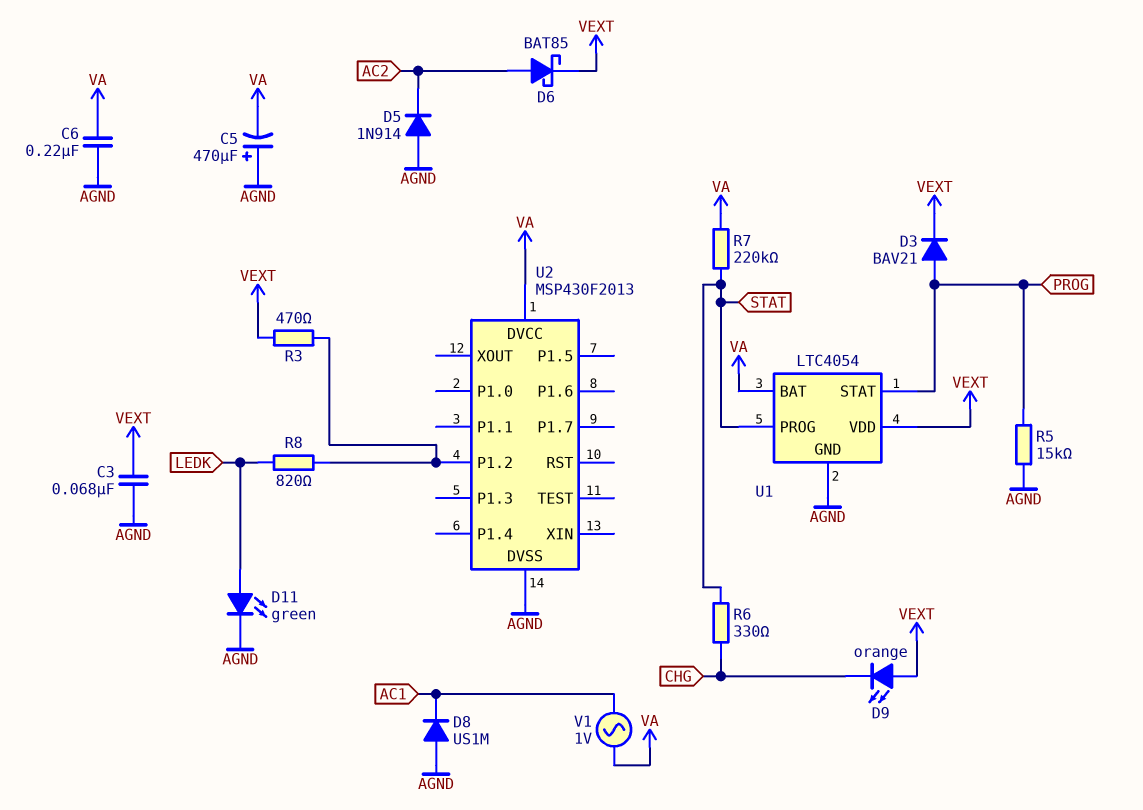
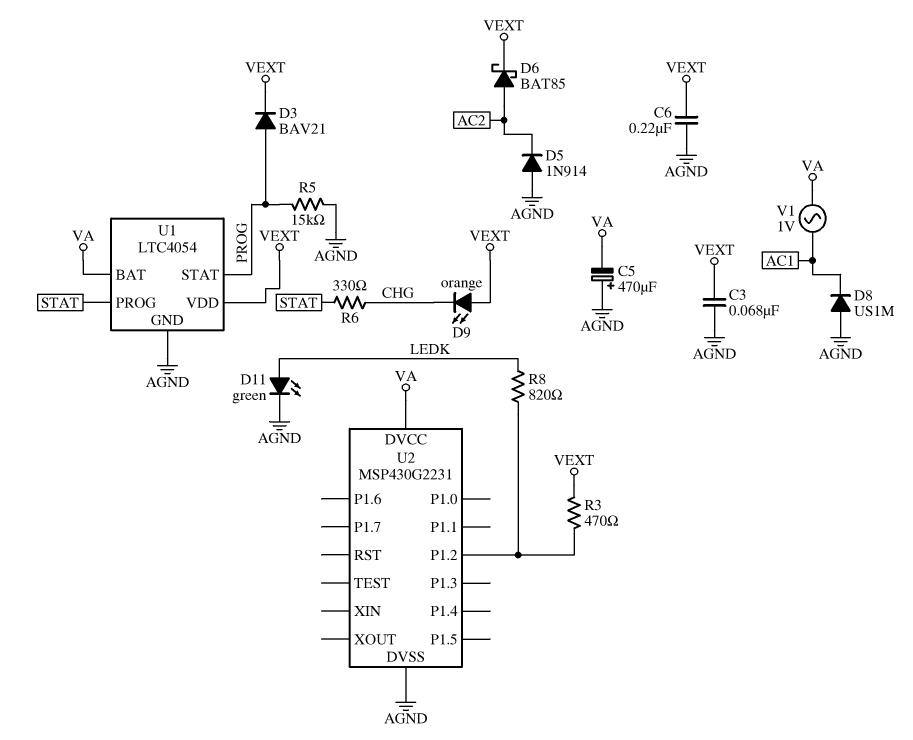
C6: 220nF (AGND, VA) -> 220nF (AGND, VEXT)
R7: 220k (STAT, VA) -> none
U2: MSP430F2013 -> MSP430G2231

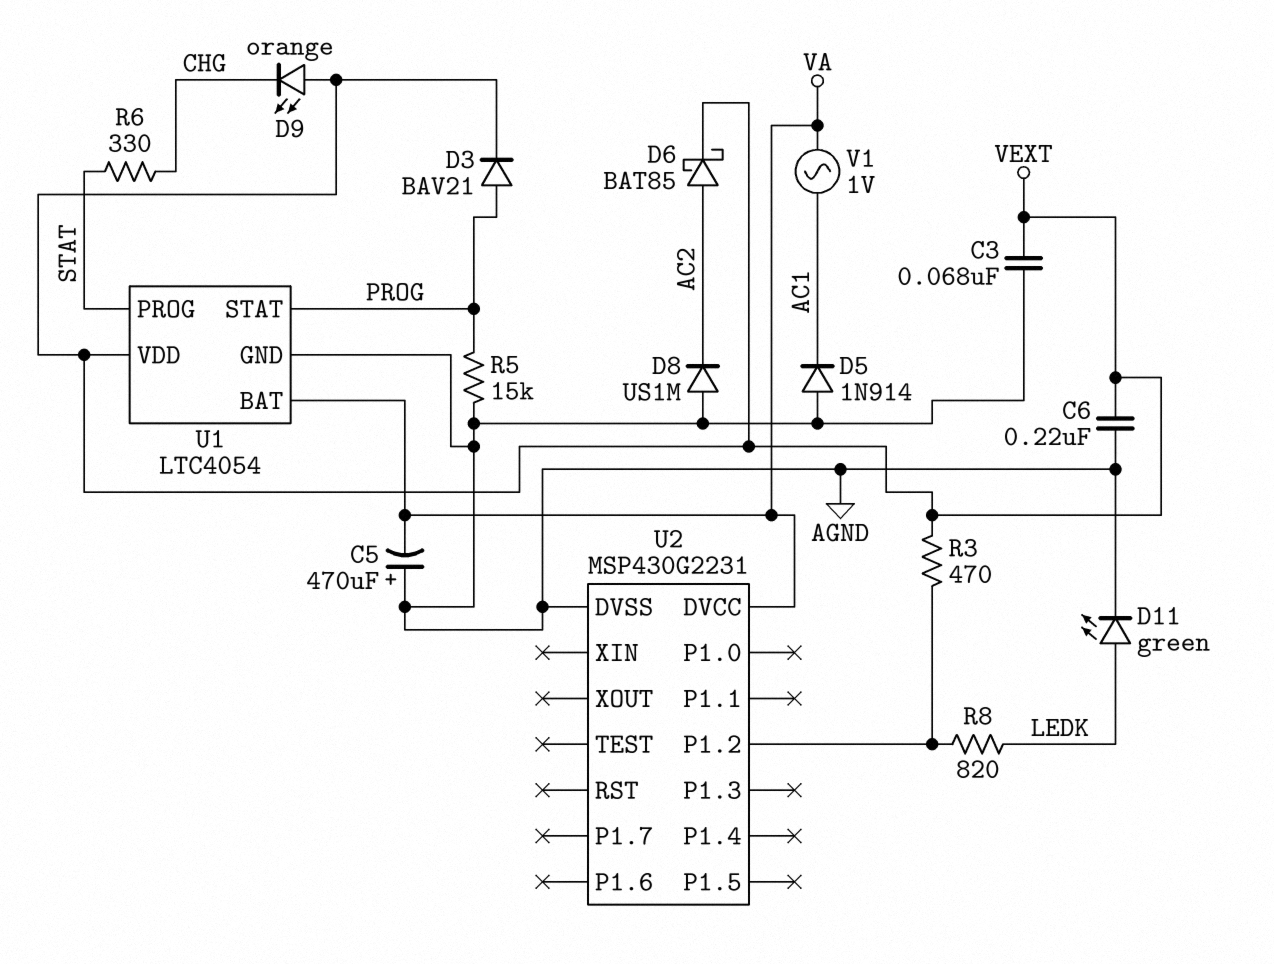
D5: diode 1N914 (A AGND, K AC2) -> diode 1N914 (A AGND, K AC1)
D8: diode US1M (A AGND, K AC1) -> diode US1M (A AGND, K AC2)

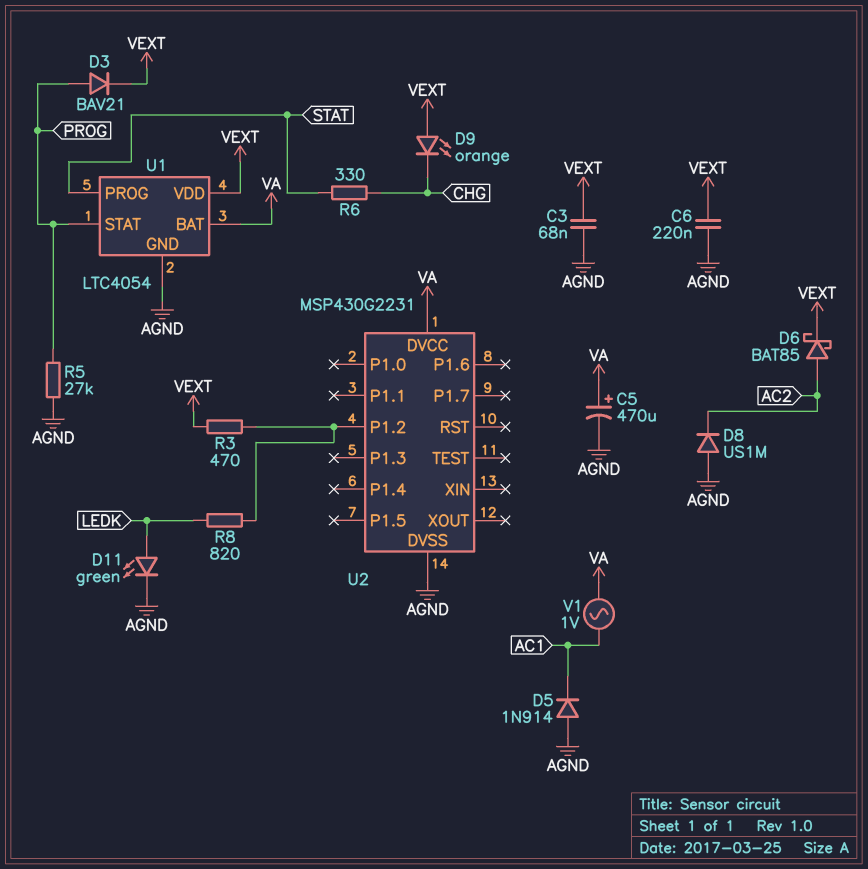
C5: 470uF (plus AGND, minus VA) -> 470uF (plus VA, minus AGND)
R5: 15k (AGND, PROG) -> 27k (AGND, PROG)

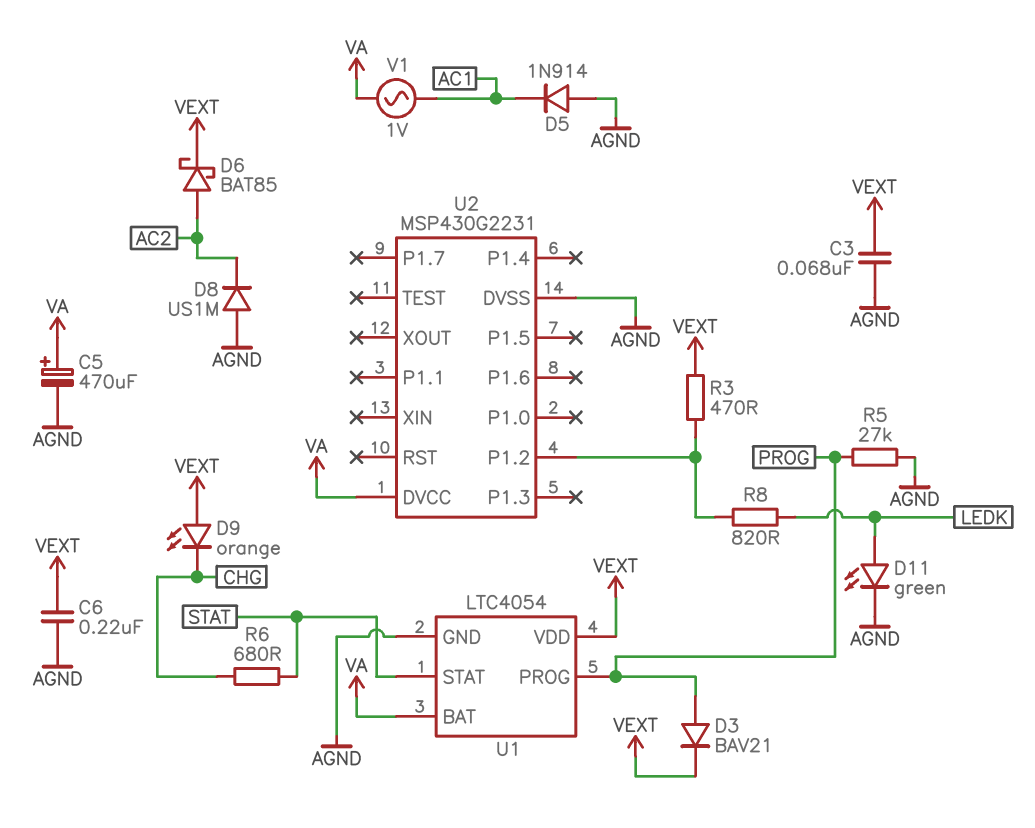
R6: 330 (CHG, STAT) -> 680 (CHG, STAT)
U1 pin PROG: STAT -> PROG
U1 pin STAT: PROG -> STAT

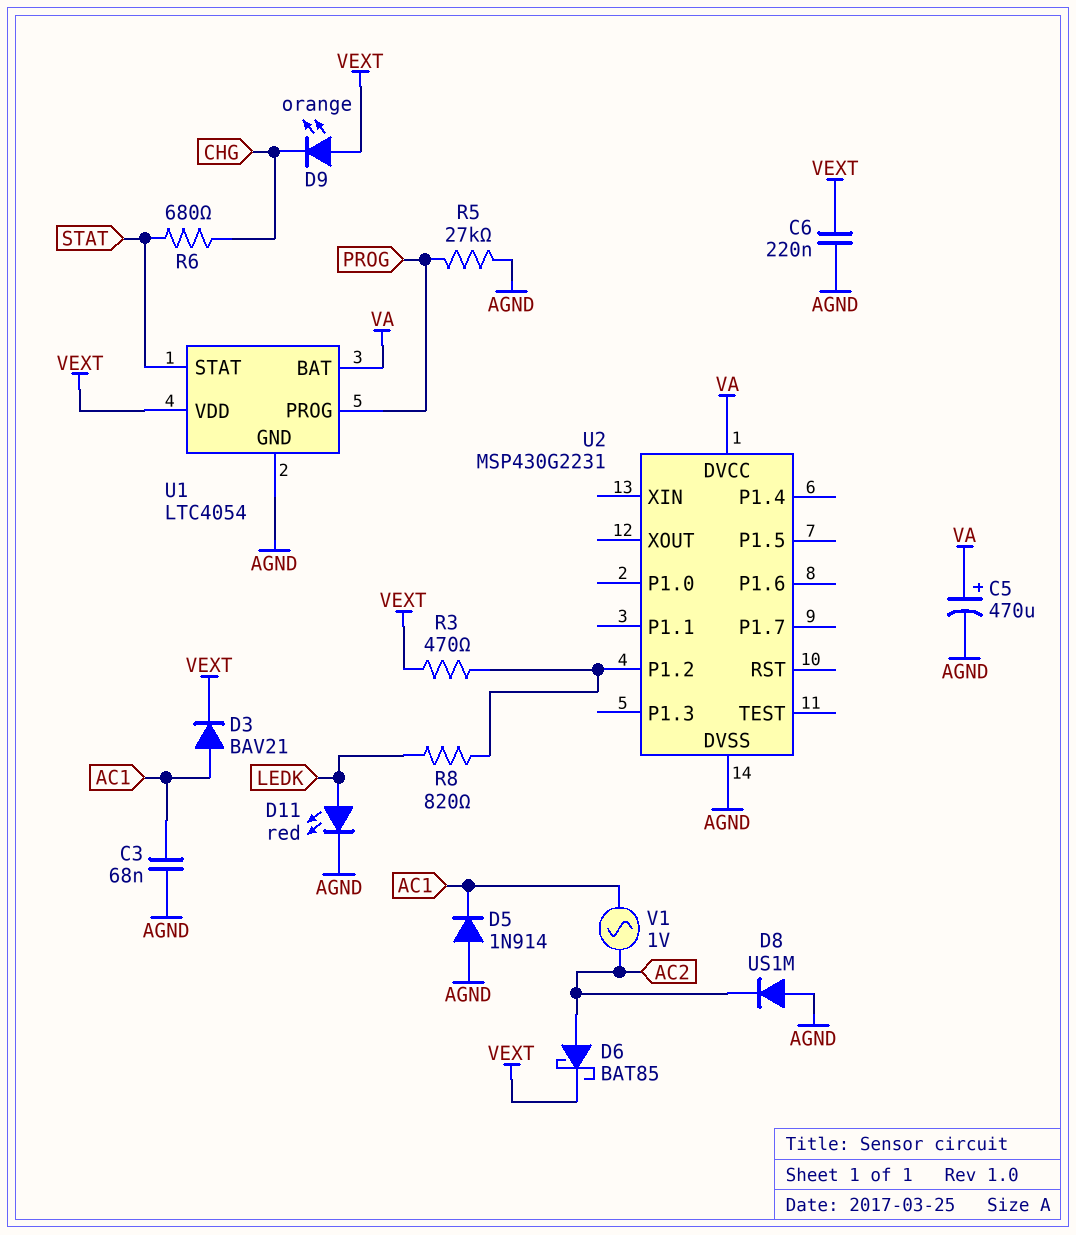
C3: 68nF (AGND, VEXT) -> 68nF (AC1, AGND)
D3: diode BAV21 (A PROG, K VEXT) -> diode BAV21 (A AC1, K VEXT)
D11: LED green (A LEDK, K AGND) -> LED red (A LEDK, K AGND)
V1: AC 1V (AC1, VA) -> AC 1V (AC1, AC2)

